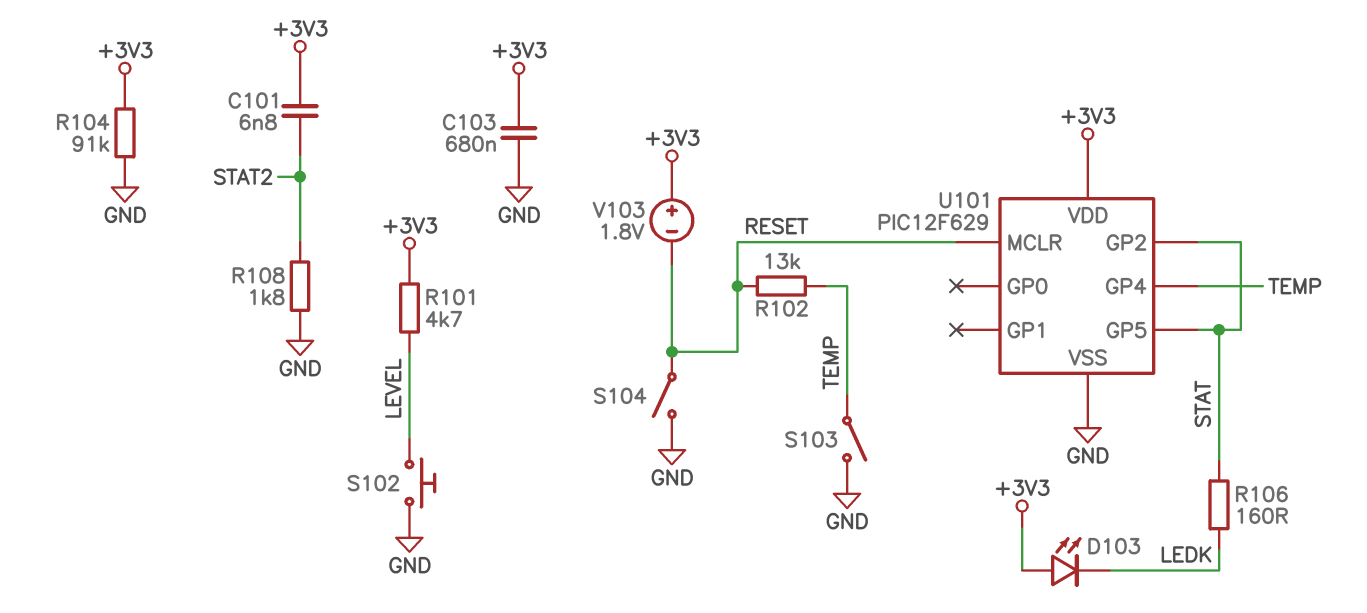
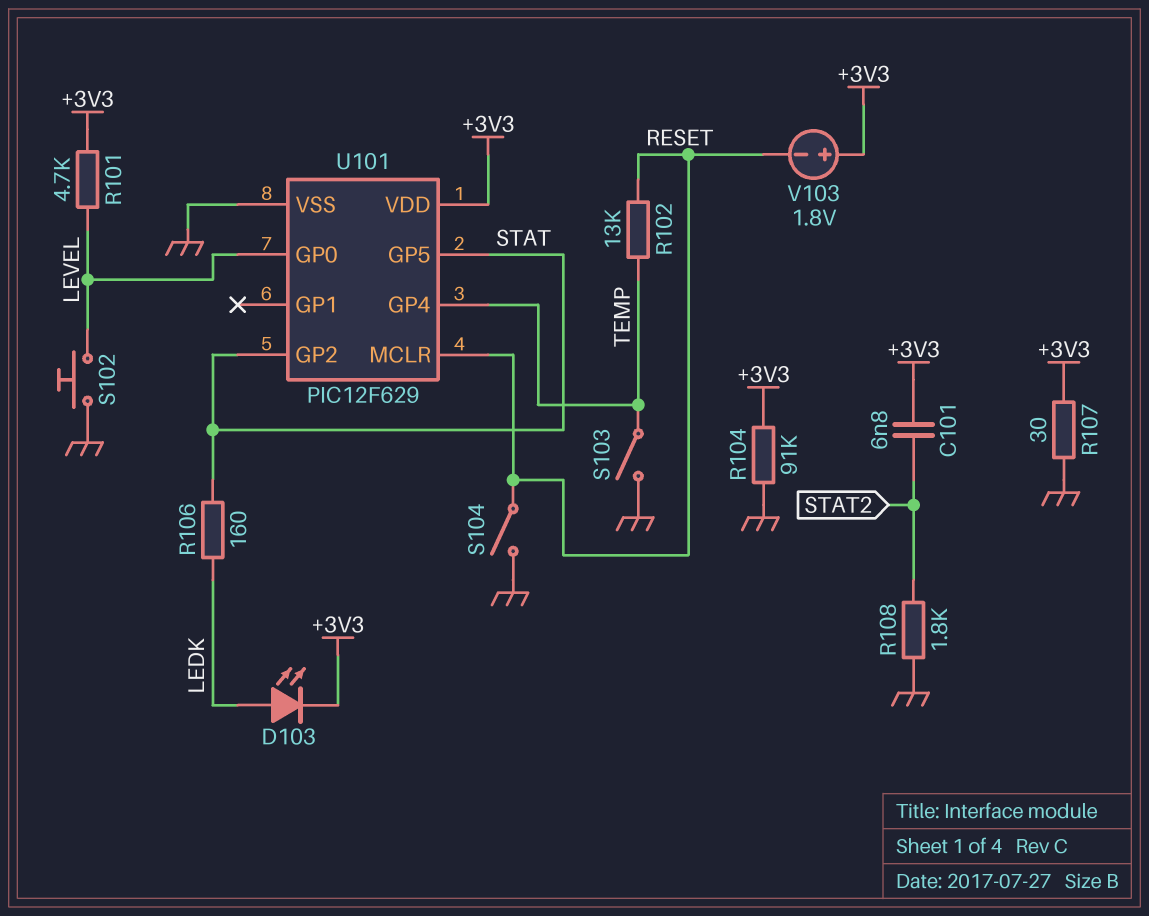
C103: 680nF (+3V3, GND) -> none
D103: LED (A +3V3, K LEDK) -> LED (A LEDK, K +3V3)
R107: none -> 30 (+3V3, GND)
U101 pin GP0: none -> LEVEL

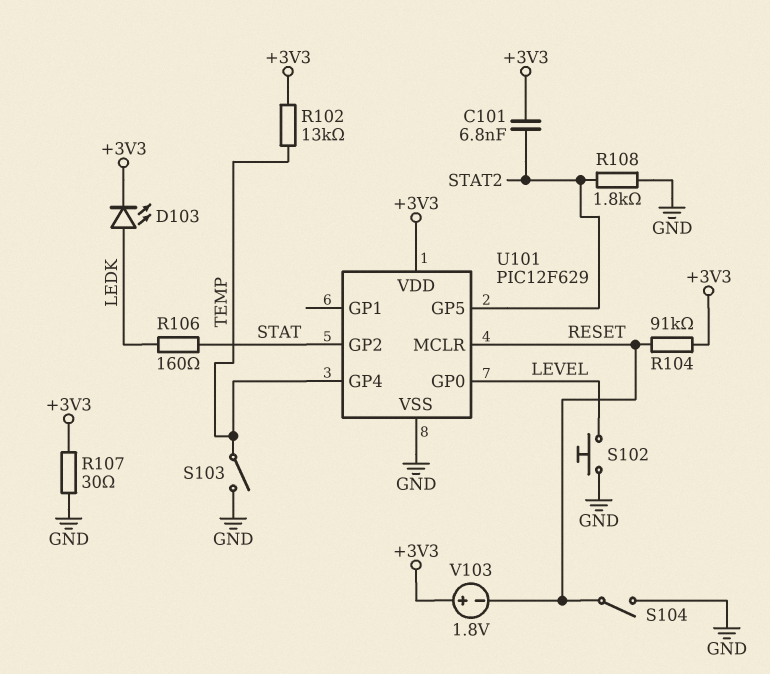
R101: 4.7k (+3V3, LEVEL) -> none
R102: 13k (RESET, TEMP) -> 13k (+3V3, TEMP)
R104: 91k (+3V3, GND) -> 91k (+3V3, RESET)
U101 pin GP5: STAT -> STAT2

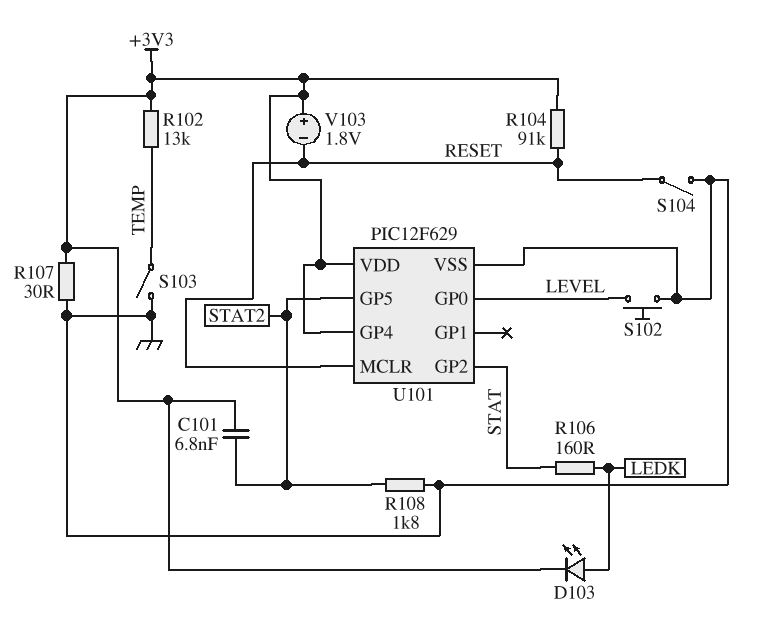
U101 pin GP4: TEMP -> +3V3

